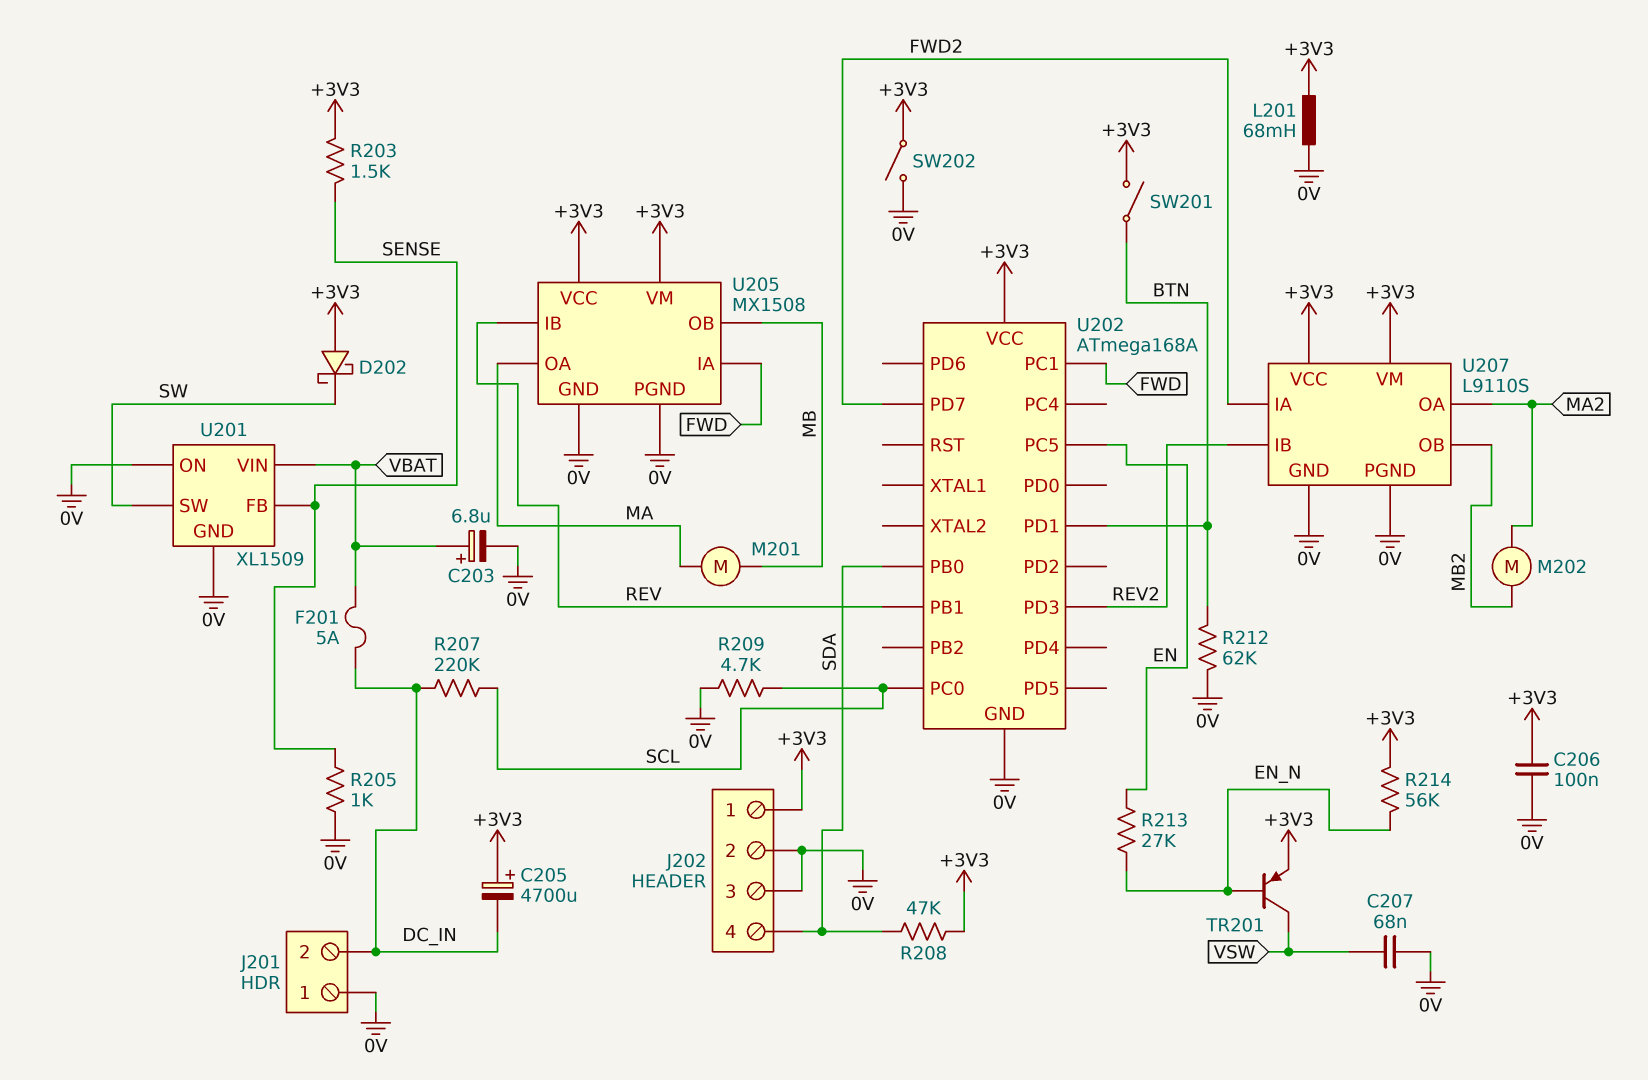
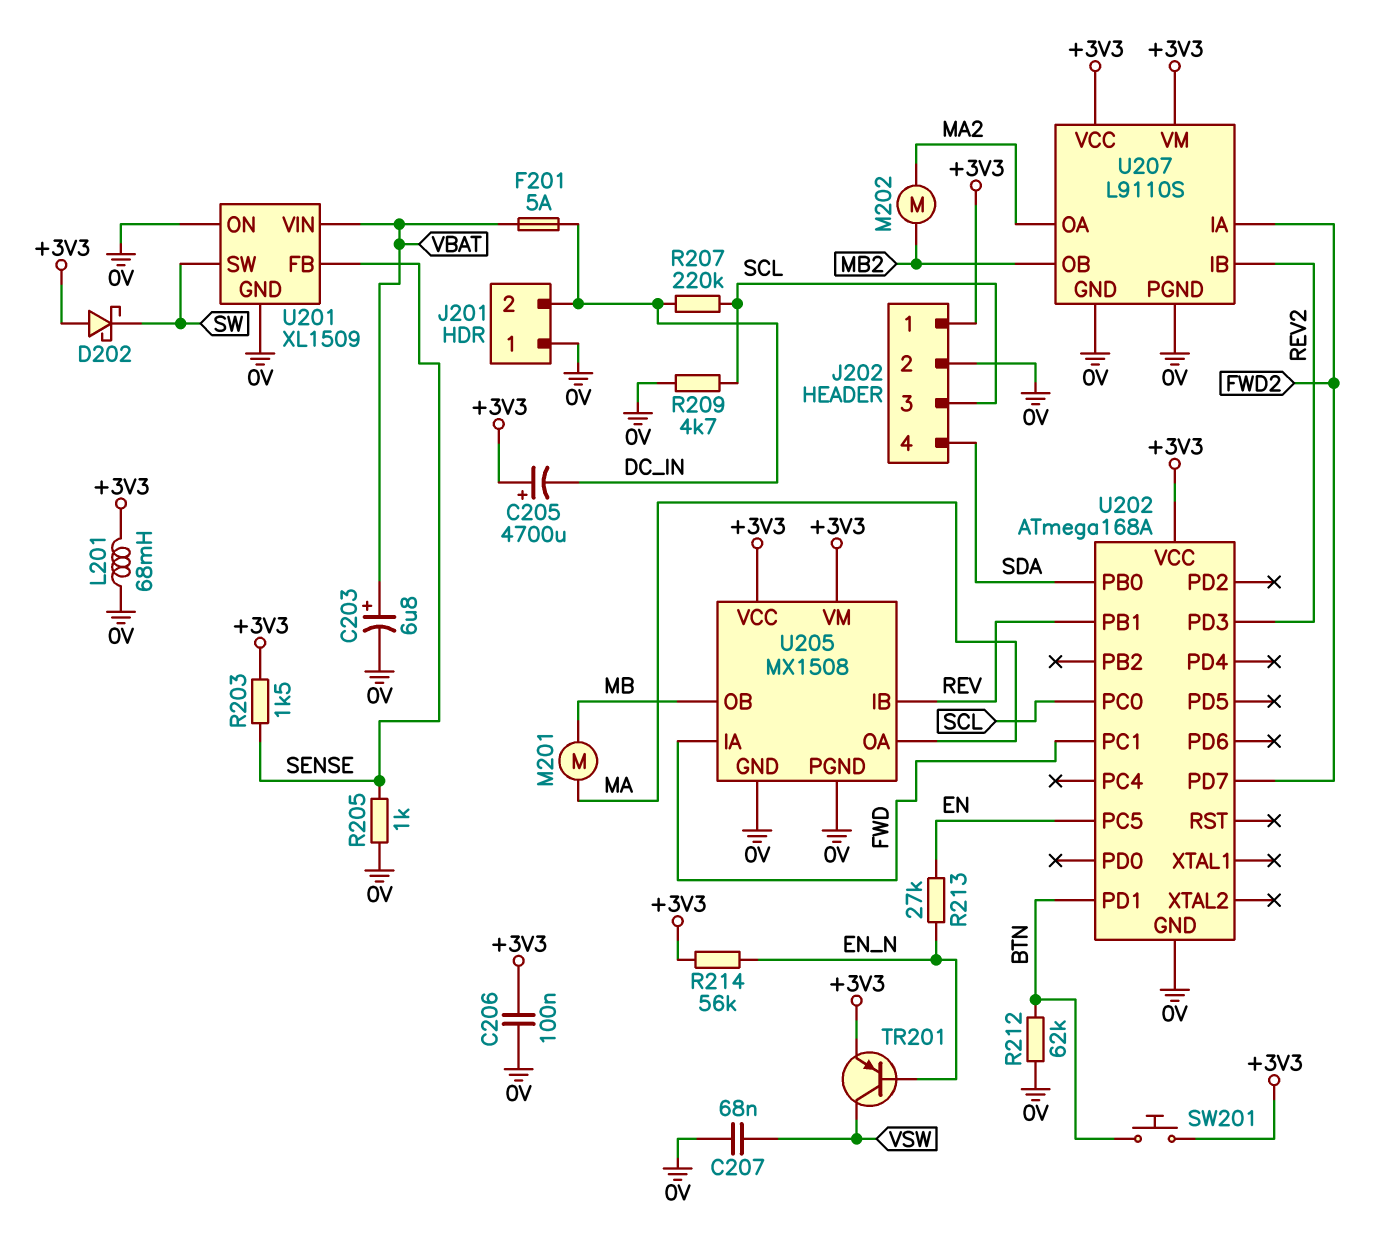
J202 pin 3: 0V -> SCL
R208: 47k (+3V3, SDA) -> none
SW201: switch (+3V3, BTN) -> button (+3V3, BTN)
SW202: switch (+3V3, 0V) -> none

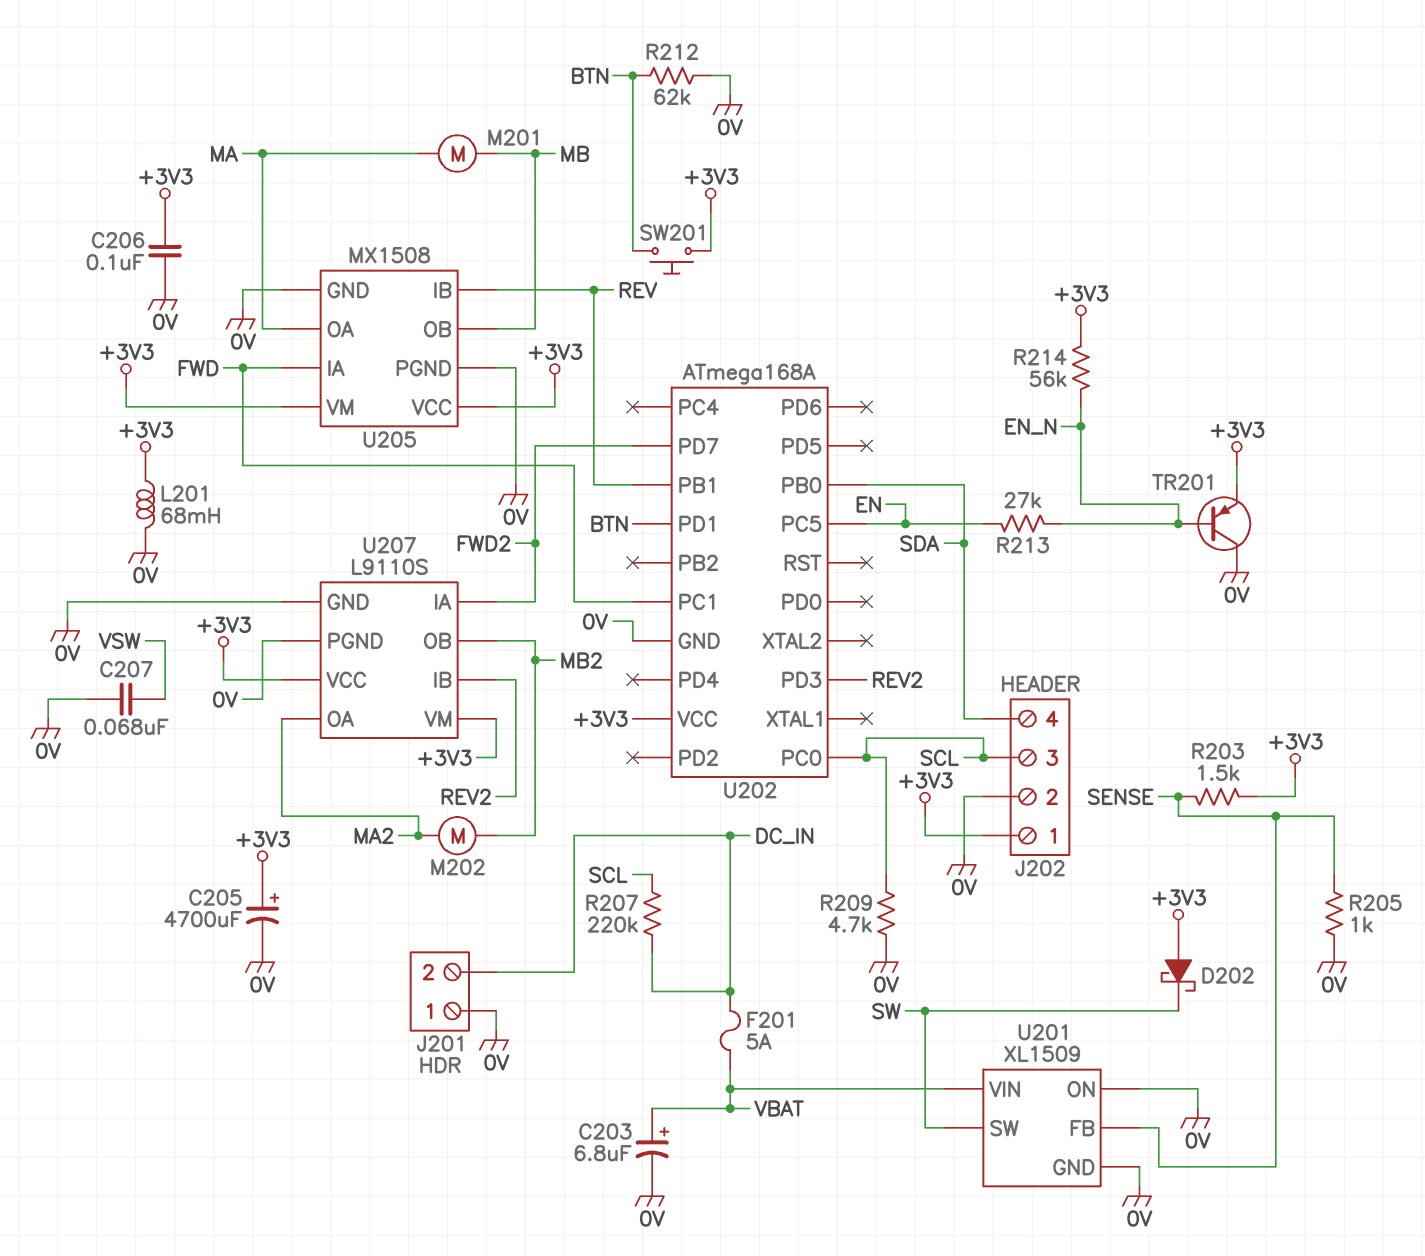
C205: 4700uF (plus +3V3, minus DC_IN) -> 4700uF (plus +3V3, minus 0V)
TR201: PNP (B EN_N, C VSW, E +3V3) -> PNP (B EN_N, C 0V, E +3V3)

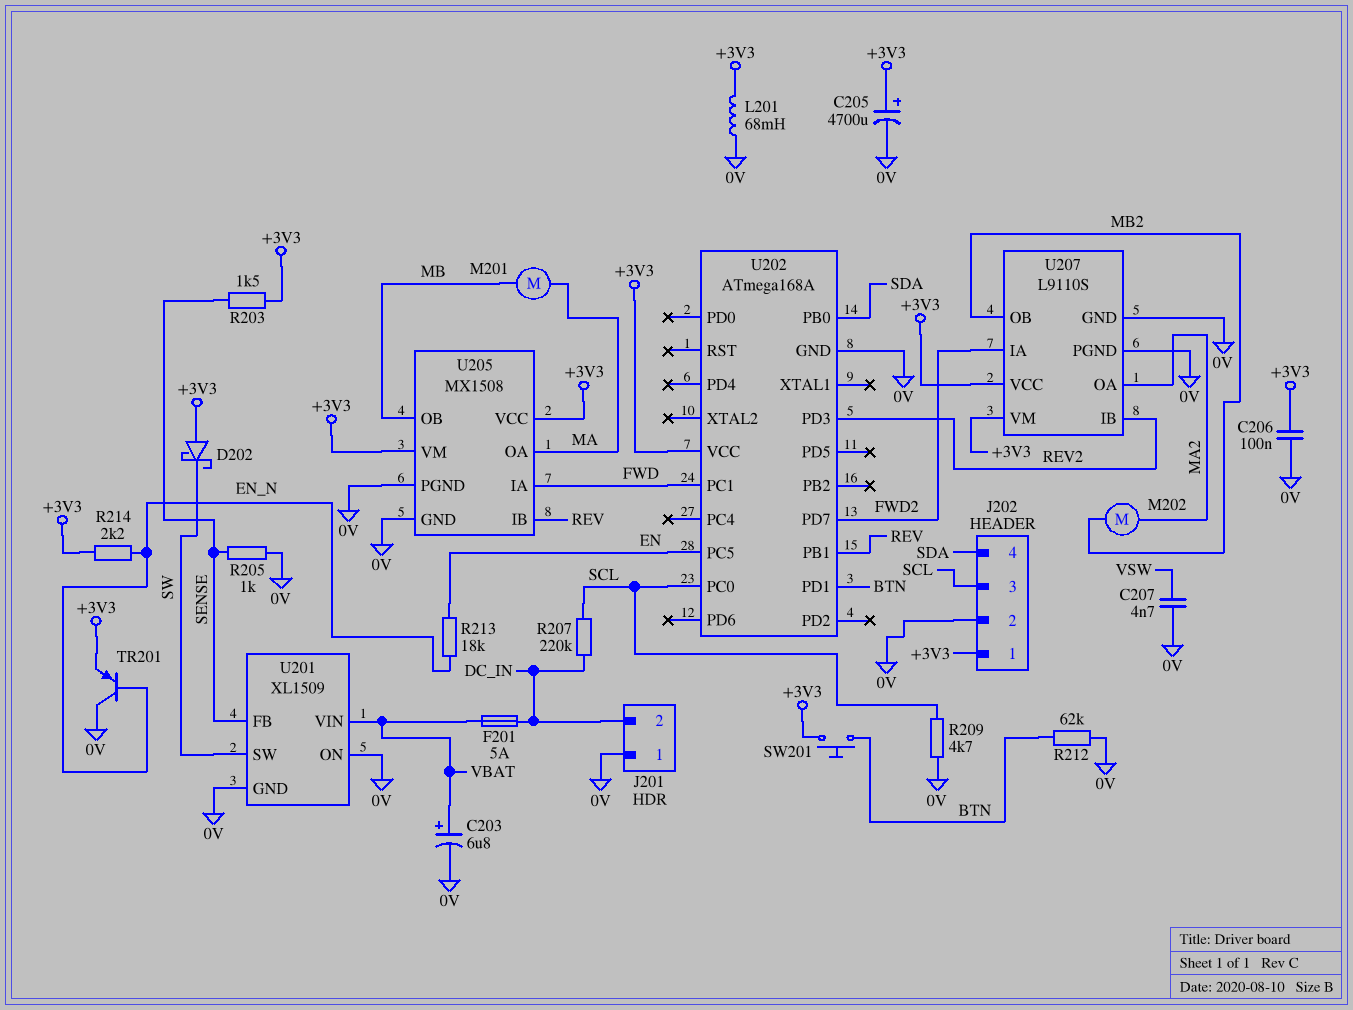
C207: 68nF (0V, VSW) -> 4.7nF (0V, VSW)
R213: 27k (EN, EN_N) -> 18k (EN, EN_N)
R214: 56k (+3V3, EN_N) -> 2.2k (+3V3, EN_N)

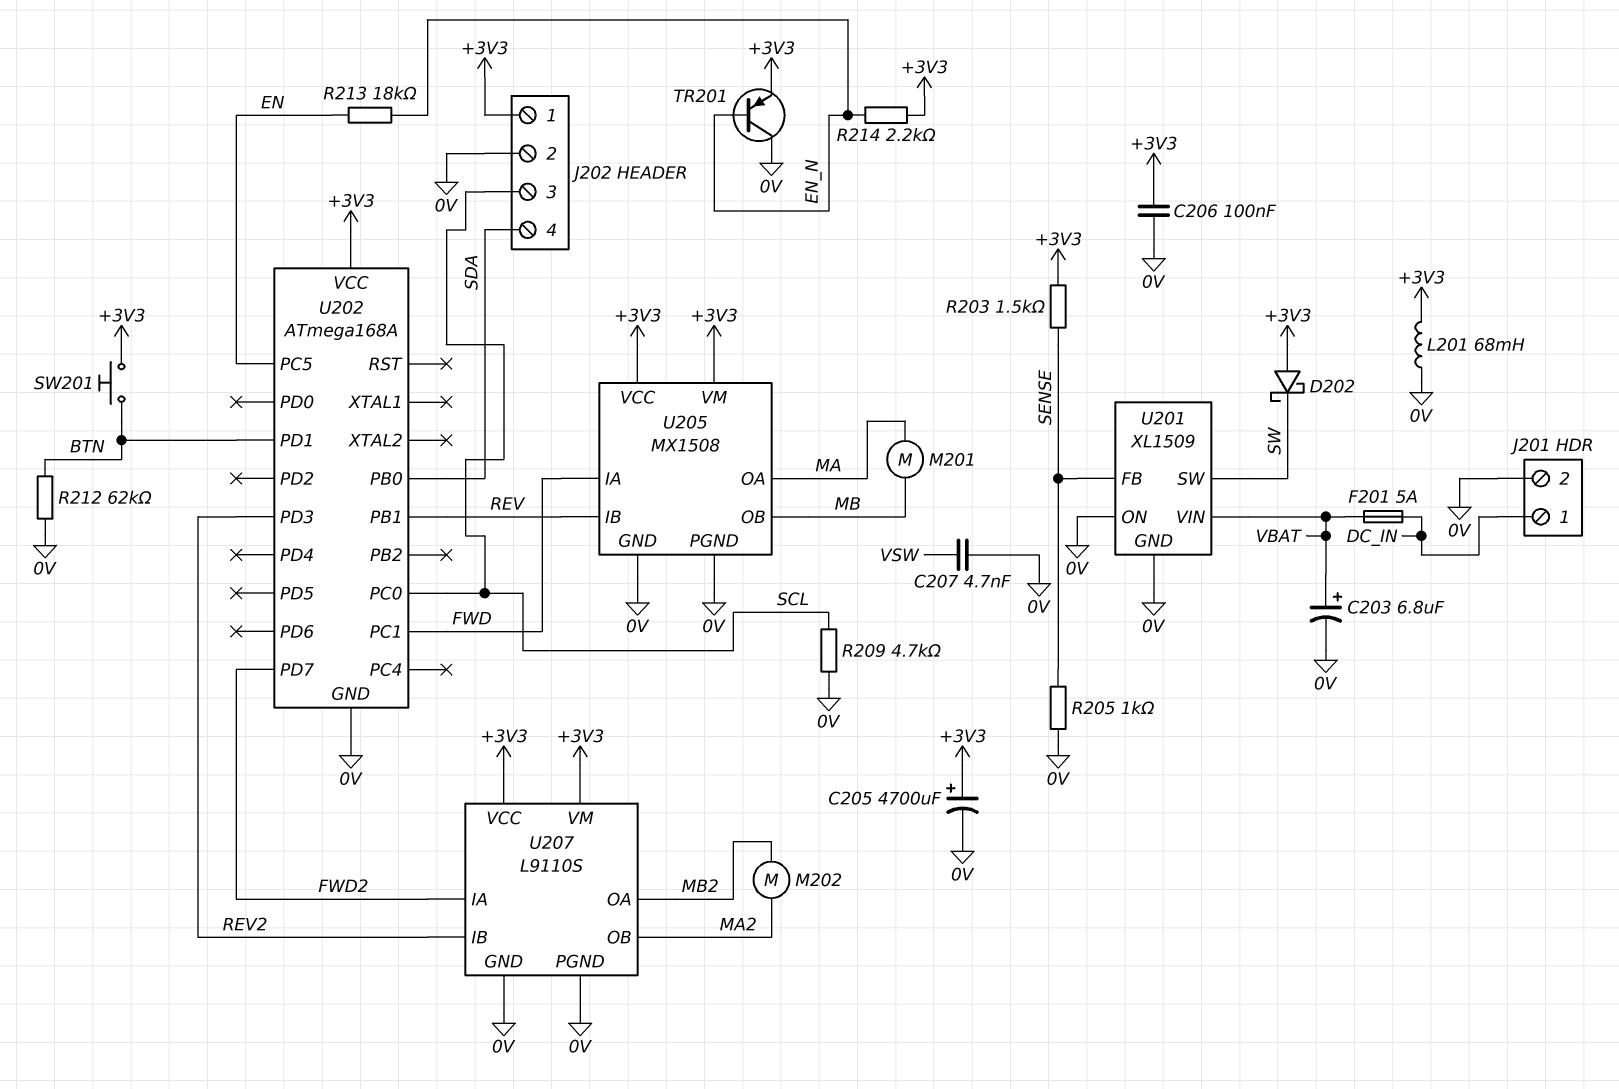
J201 pin 1: 0V -> DC_IN
J201 pin 2: DC_IN -> 0V
R207: 220k (DC_IN, SCL) -> none
U207 pin OA: MA2 -> MB2
U207 pin OB: MB2 -> MA2

